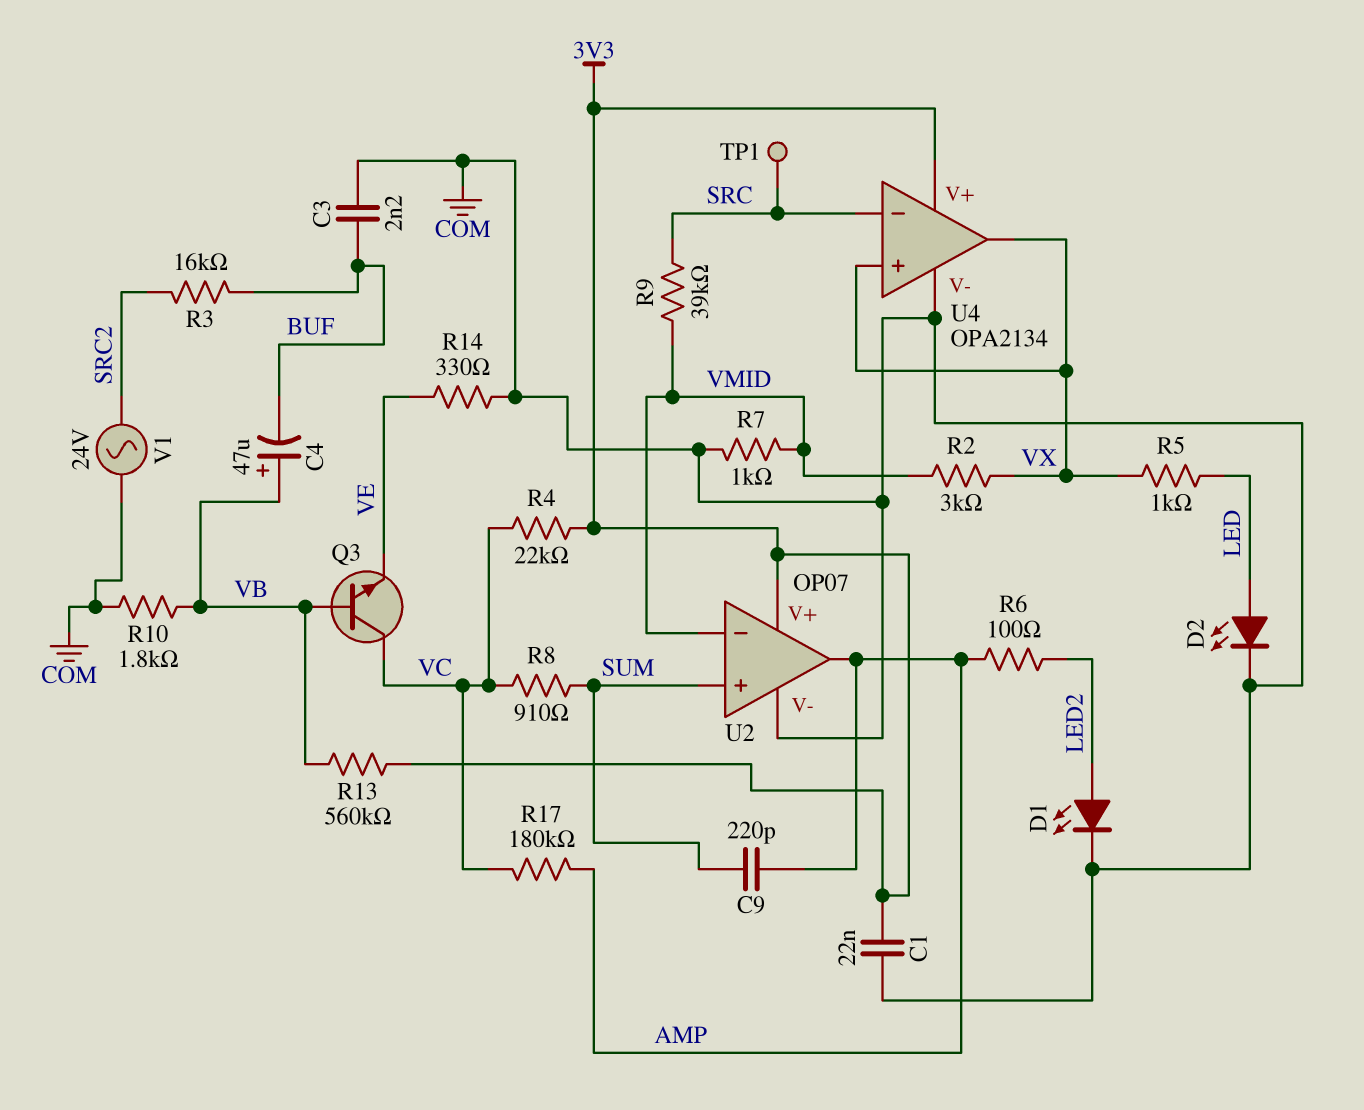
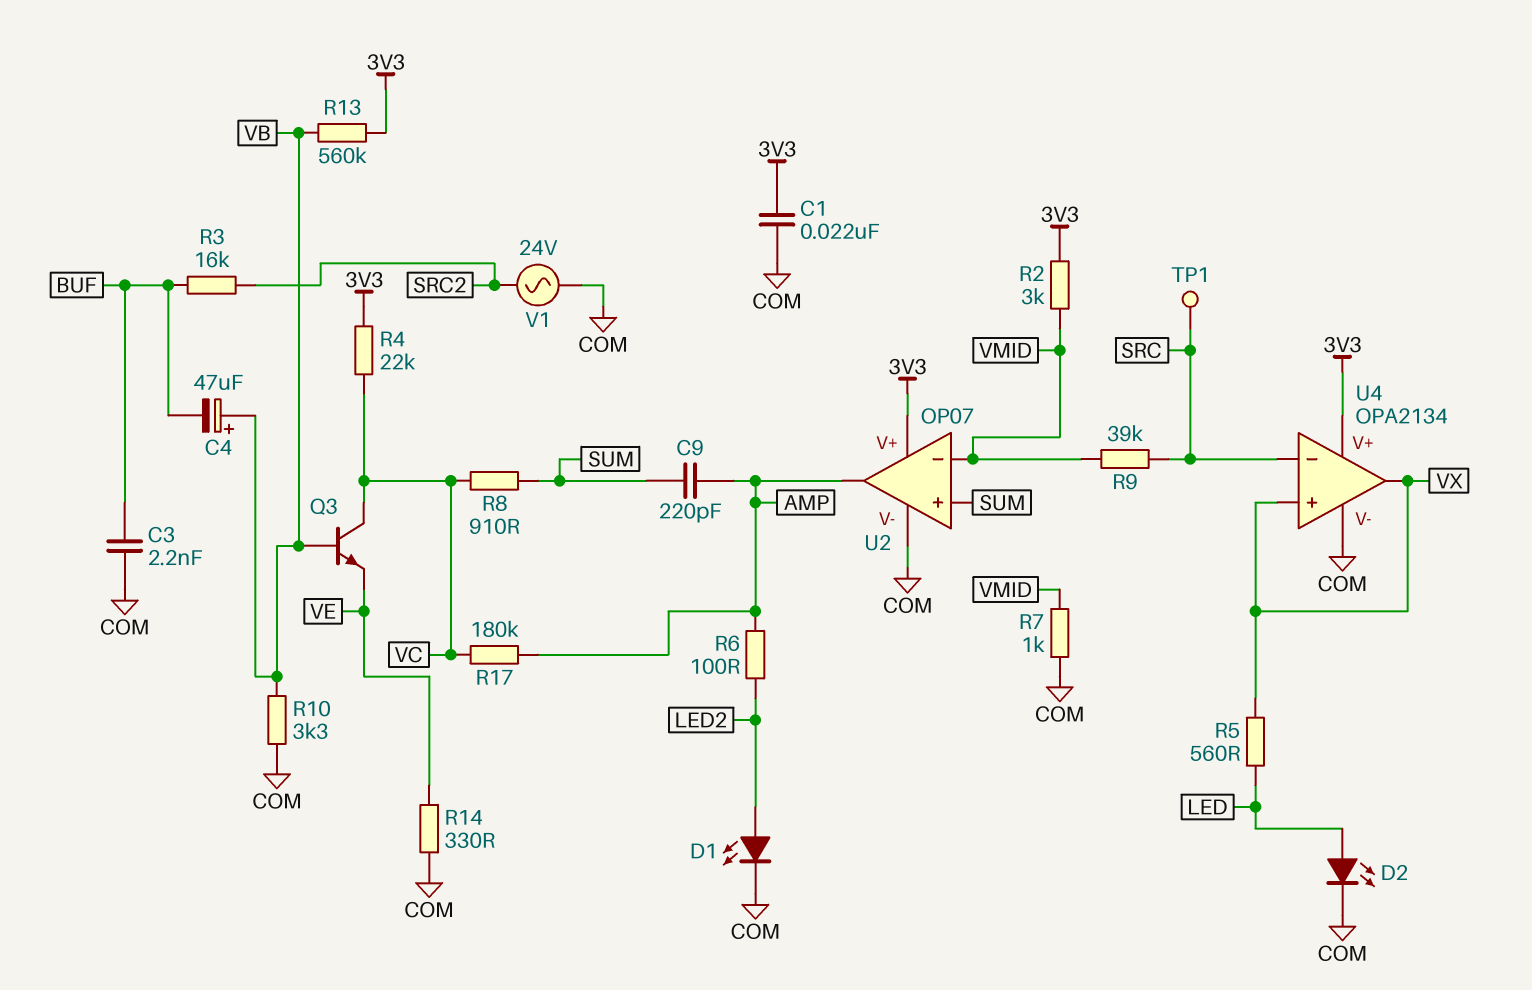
R2: 3k (VMID, VX) -> 3k (3V3, VMID)
R5: 1k (LED, VX) -> 560 (LED, VX)
R10: 1.8k (COM, VB) -> 3.3k (COM, VB)

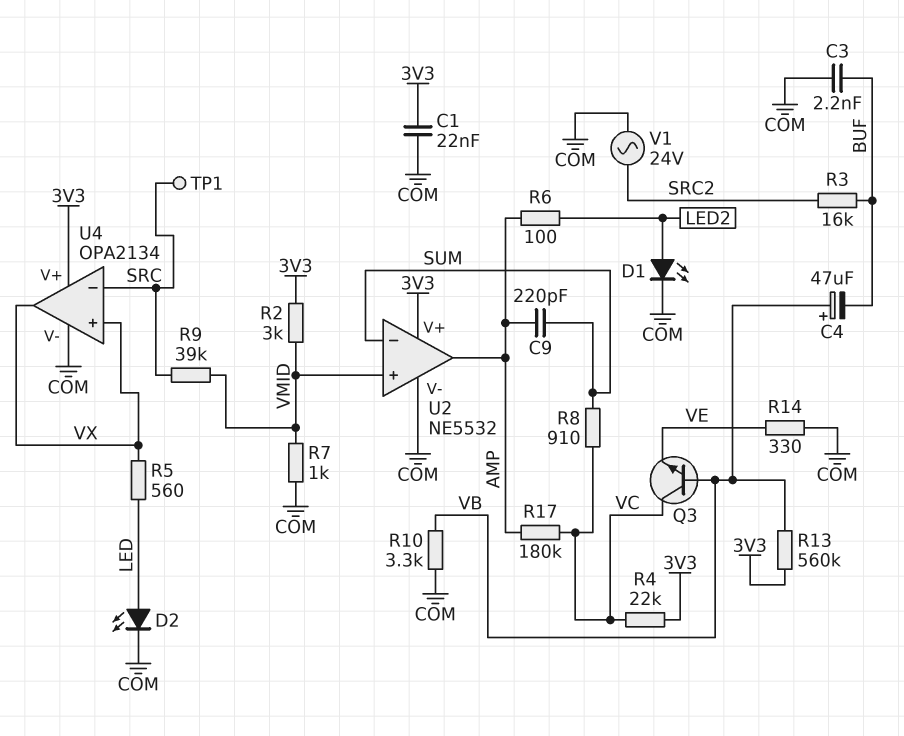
U2: OP07 -> NE5532
U2 pin in+: SUM -> VMID
U2 pin in-: VMID -> SUM

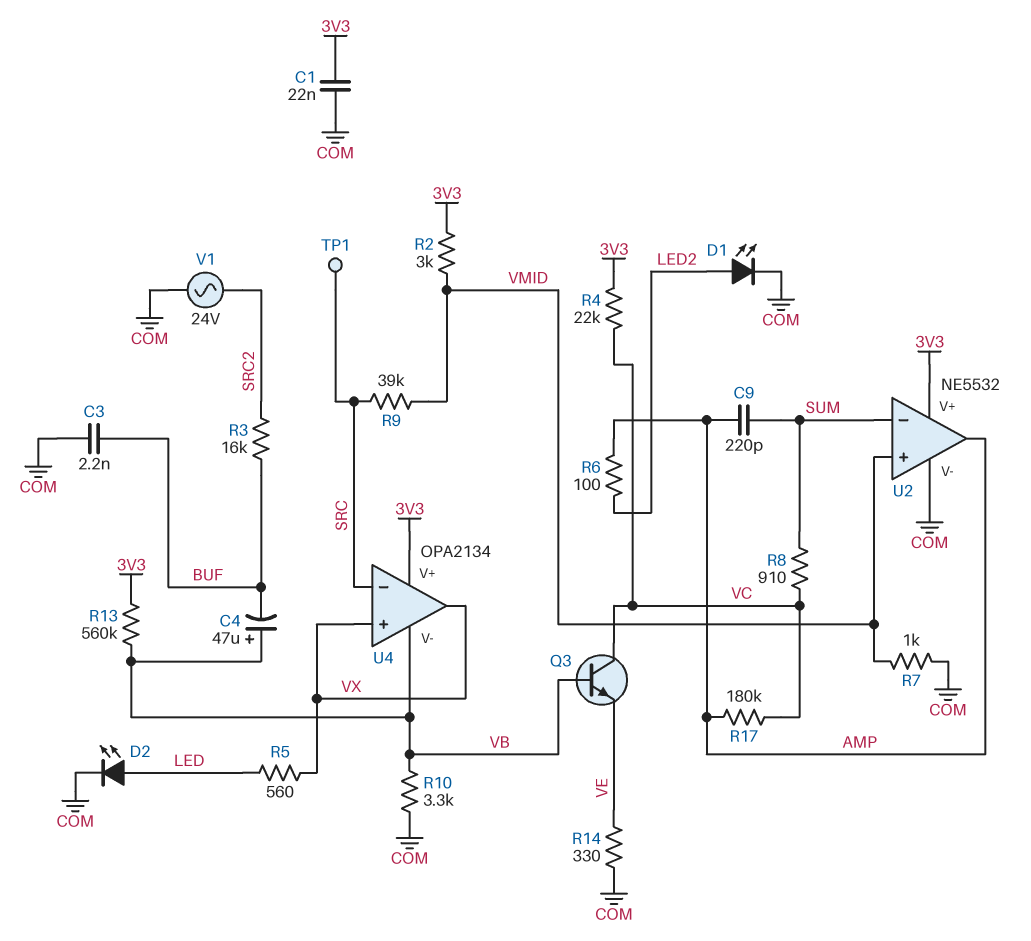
U4 pin V-: COM -> VB

